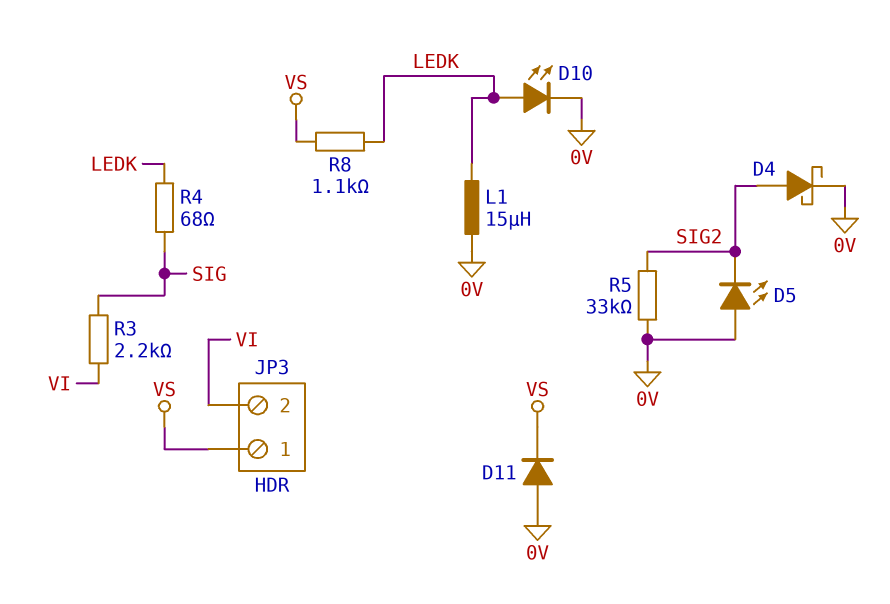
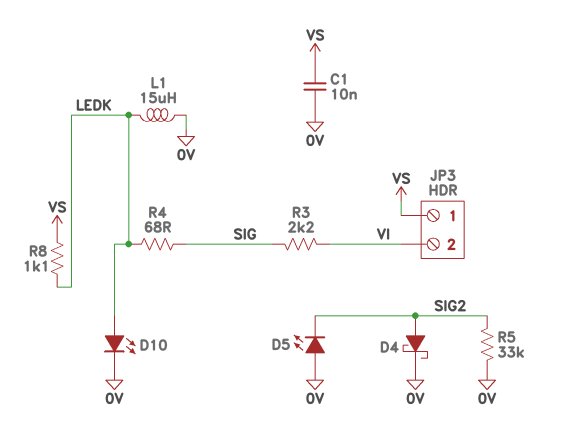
C1: none -> 10nF (0V, VS)
D11: diode (A 0V, K VS) -> none

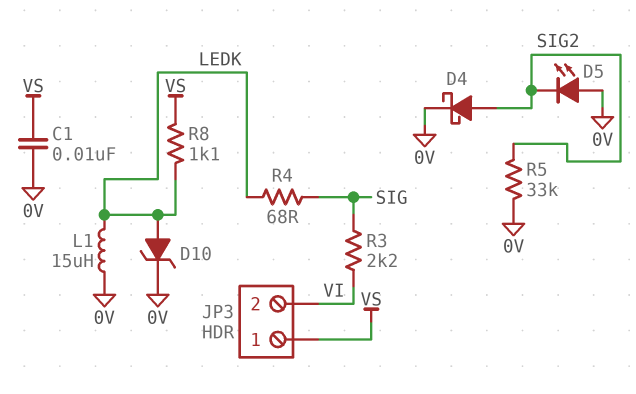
D10: LED (A LEDK, K 0V) -> zener (A LEDK, K 0V)

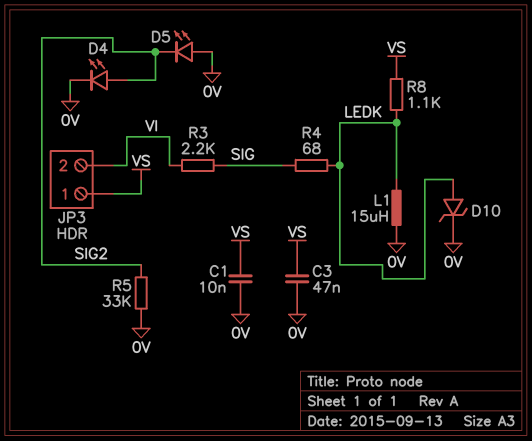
C3: none -> 47nF (0V, VS)
D4: schottky (A SIG2, K 0V) -> LED (A SIG2, K 0V)

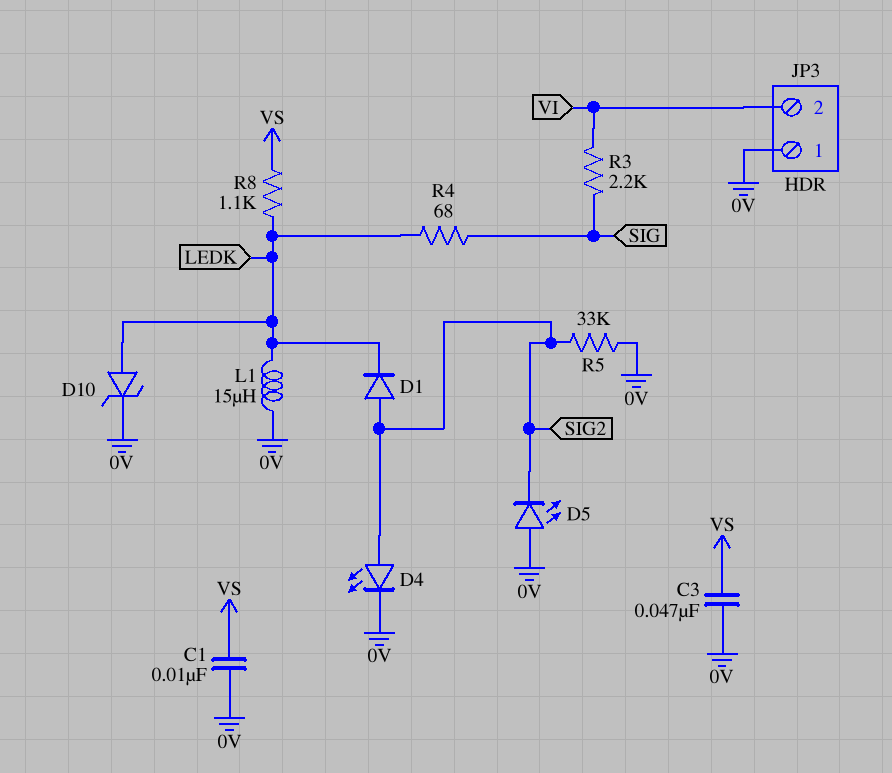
D1: none -> diode (A SIG2, K LEDK)
JP3 pin 1: VS -> 0V

